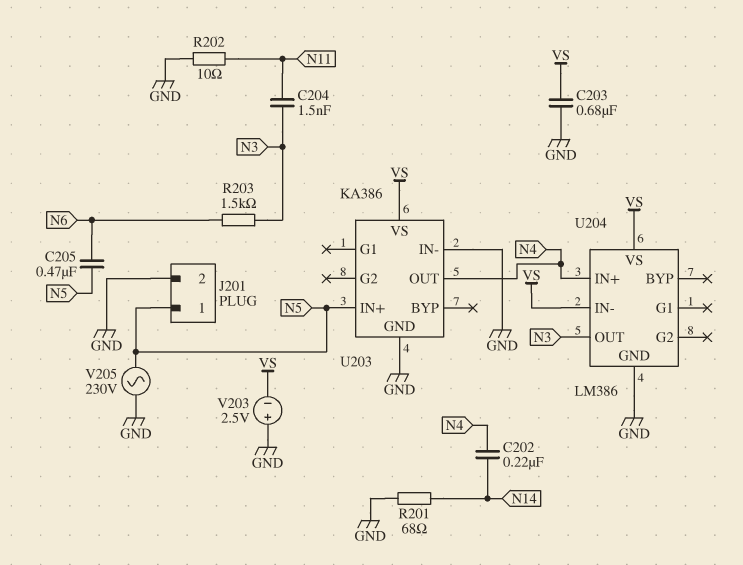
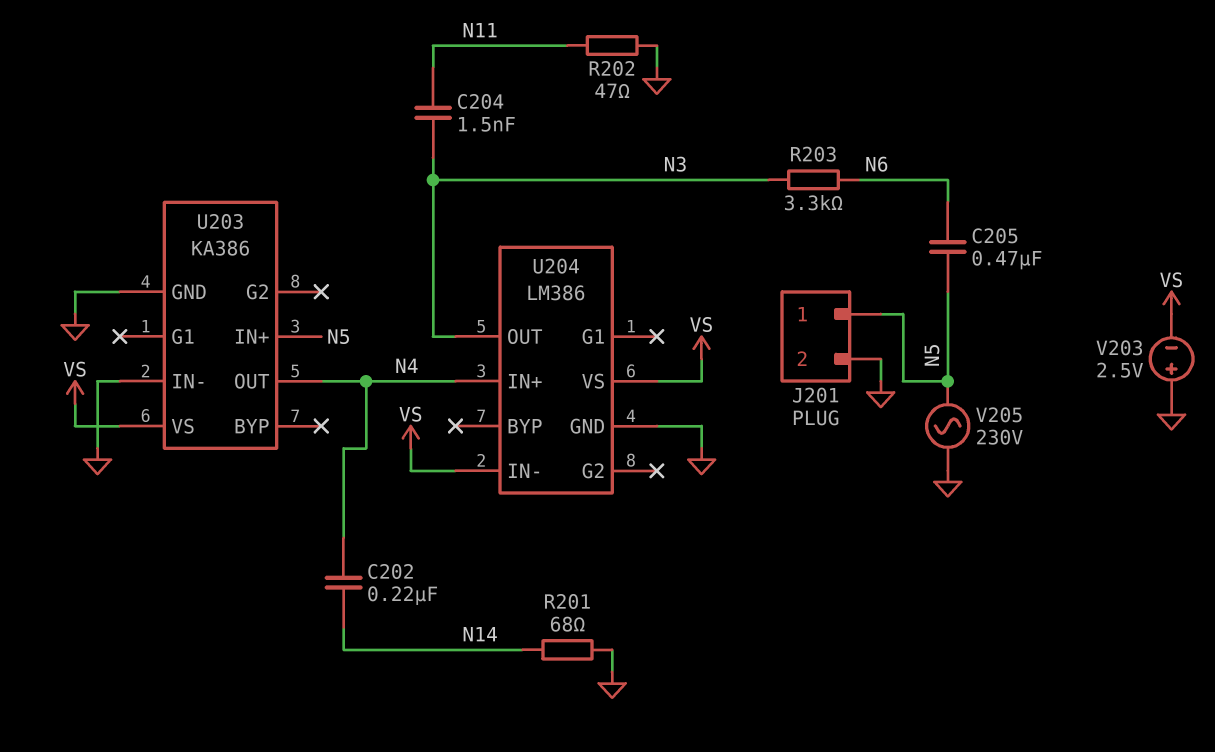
C203: 680nF (GND, VS) -> none
R202: 10 (GND, N11) -> 47 (GND, N11)
R203: 1.5k (N3, N6) -> 3.3k (N3, N6)

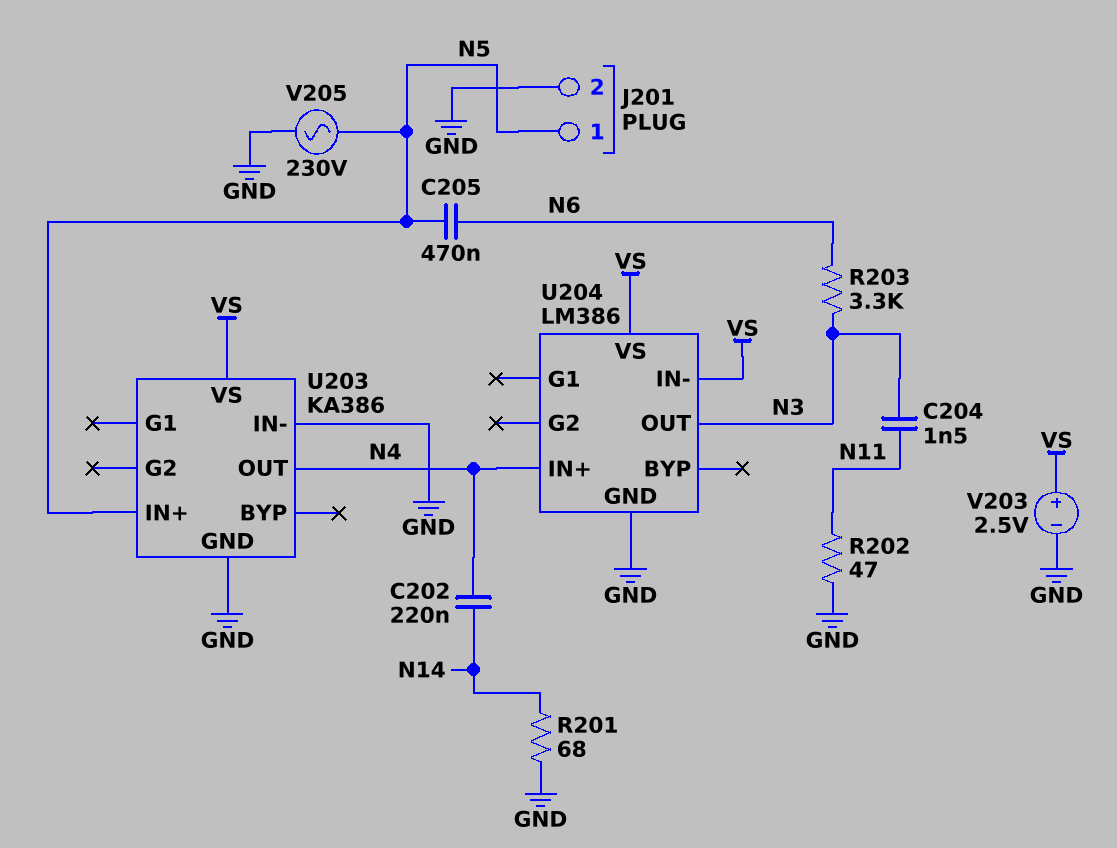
V203: 2.5V (plus GND, minus VS) -> 2.5V (plus VS, minus GND)

